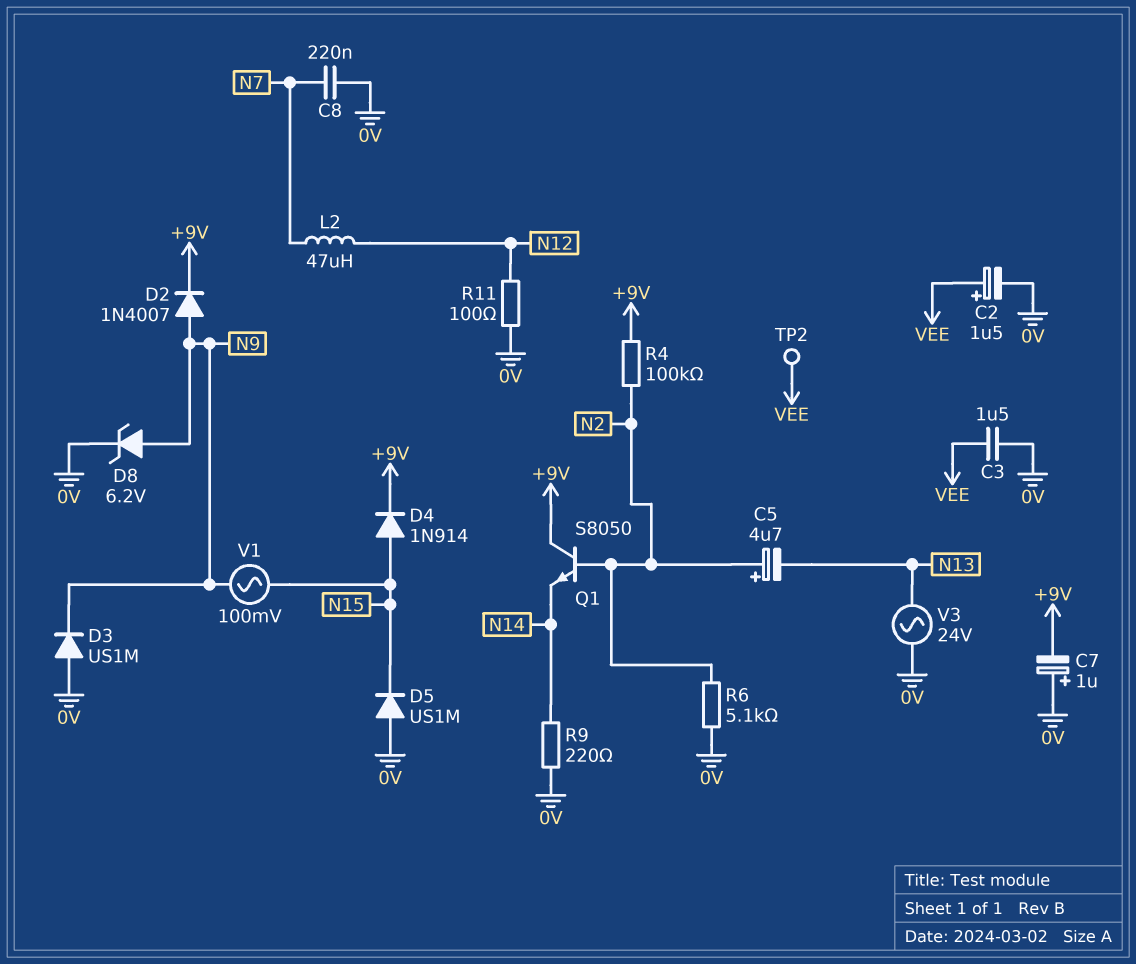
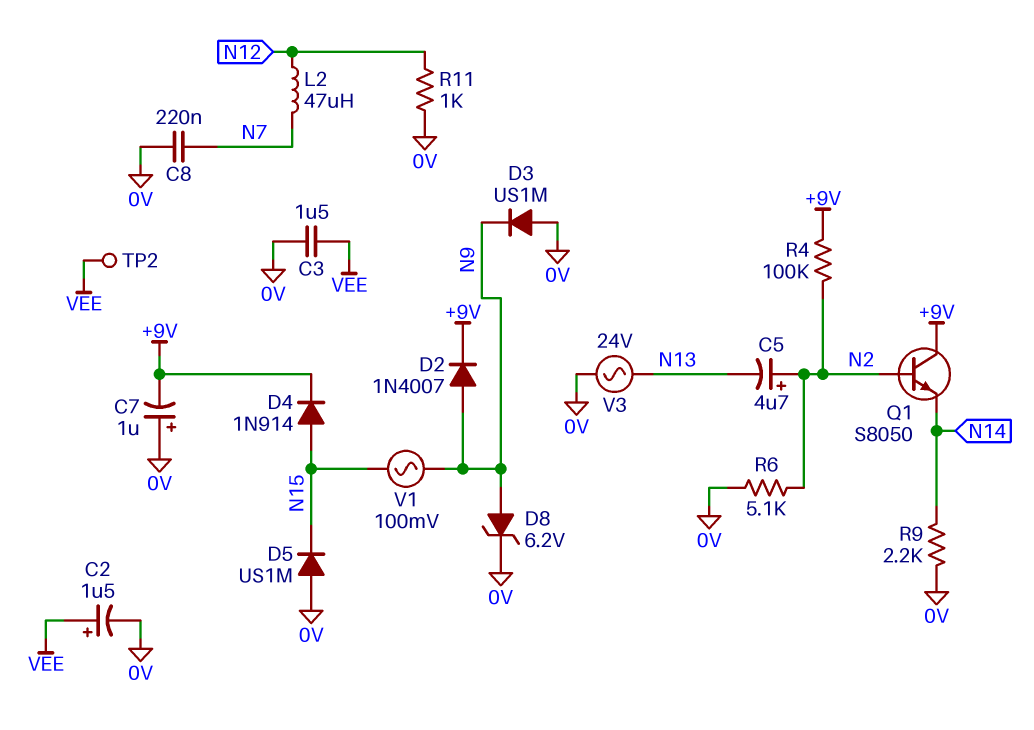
R9: 220 (0V, N14) -> 2.2k (0V, N14)
R11: 100 (0V, N12) -> 1k (0V, N12)

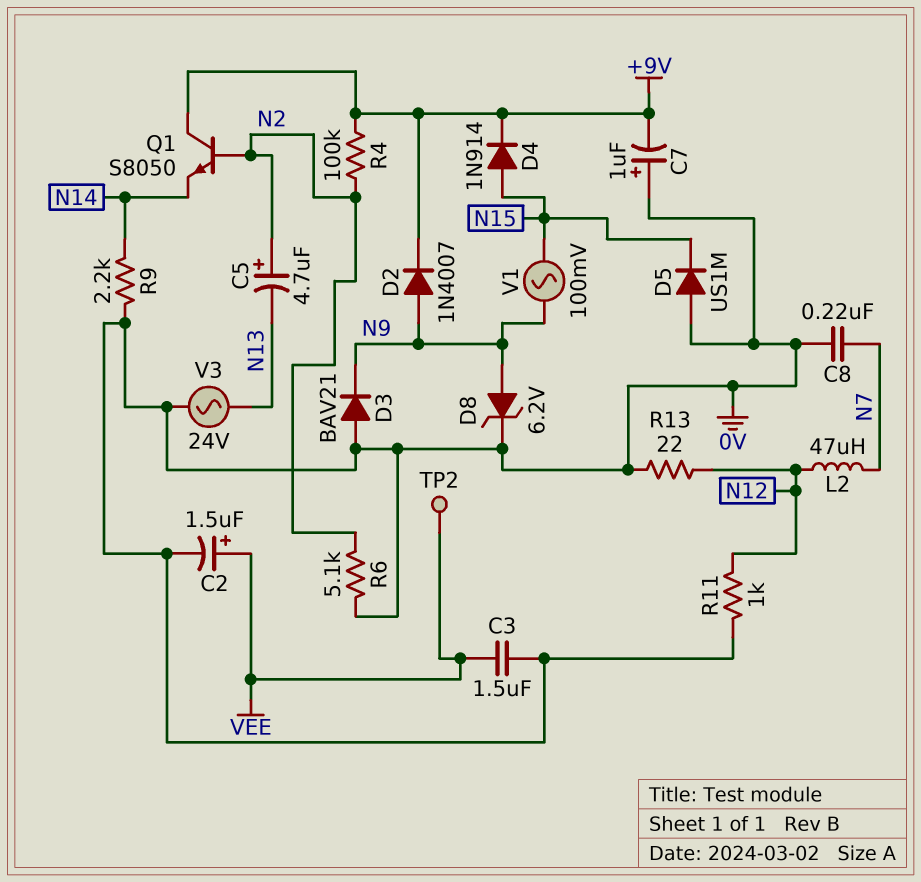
D3: diode US1M (A 0V, K N9) -> diode BAV21 (A 0V, K N9)
R13: none -> 22 (0V, N12)

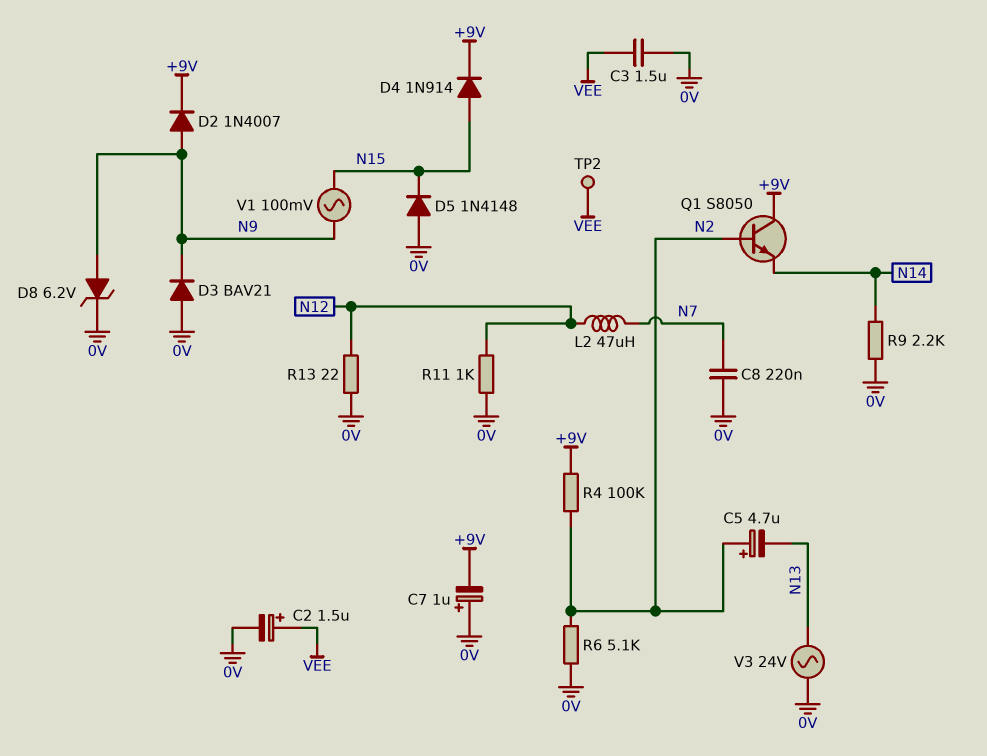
D5: diode US1M (A 0V, K N15) -> diode 1N4148 (A 0V, K N15)

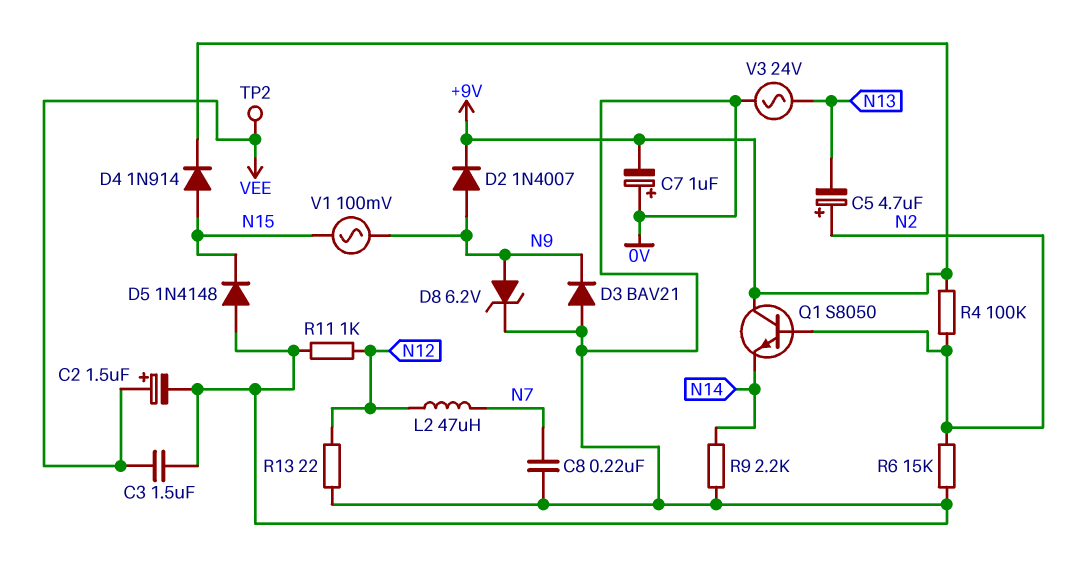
R6: 5.1k (0V, N2) -> 15k (0V, N2)

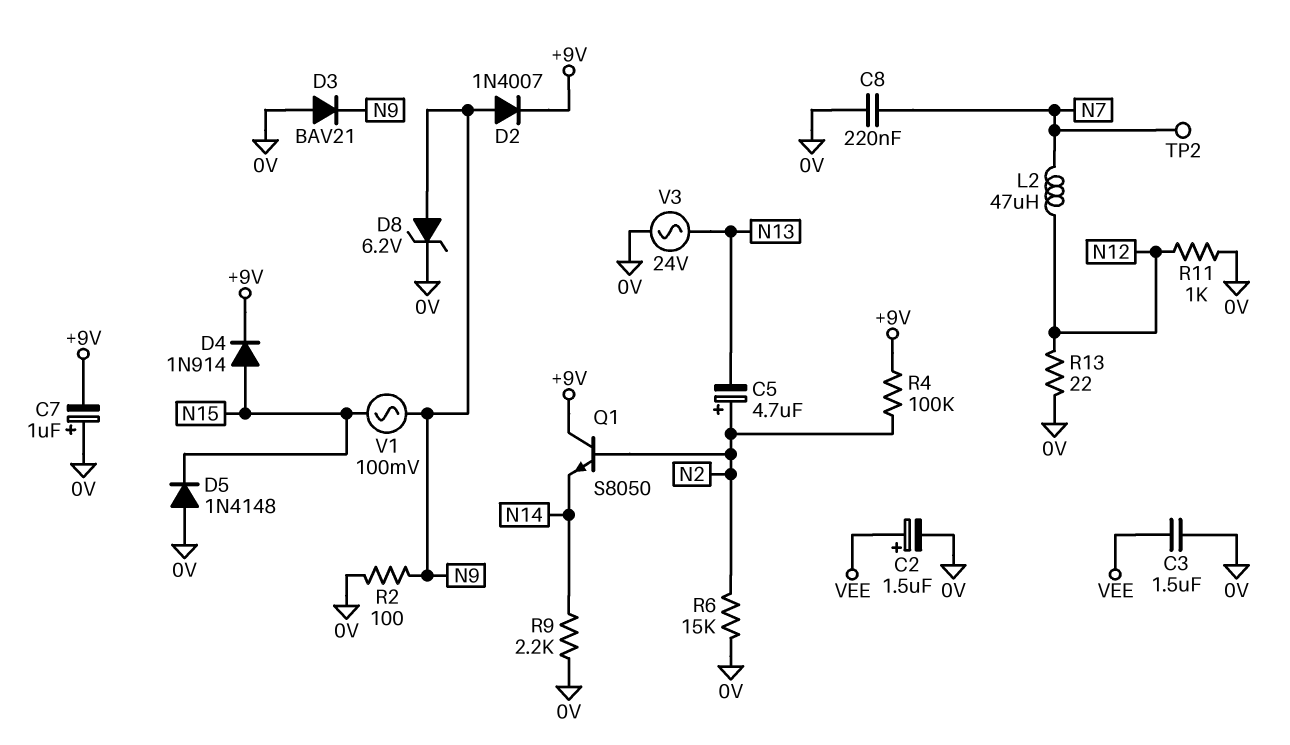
R2: none -> 100 (0V, N9)
TP2: test point (VEE) -> test point (N7)

